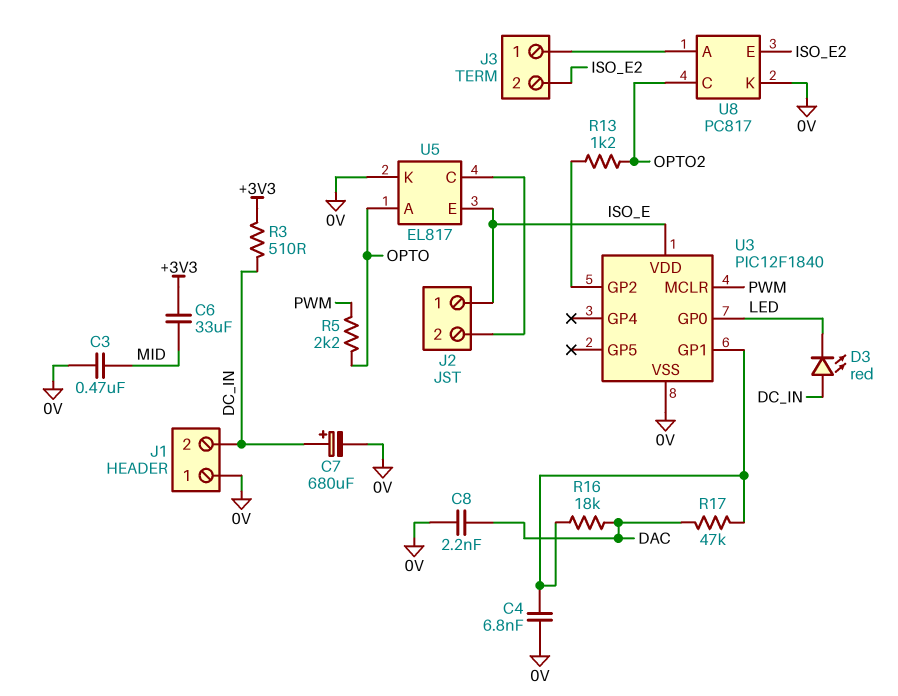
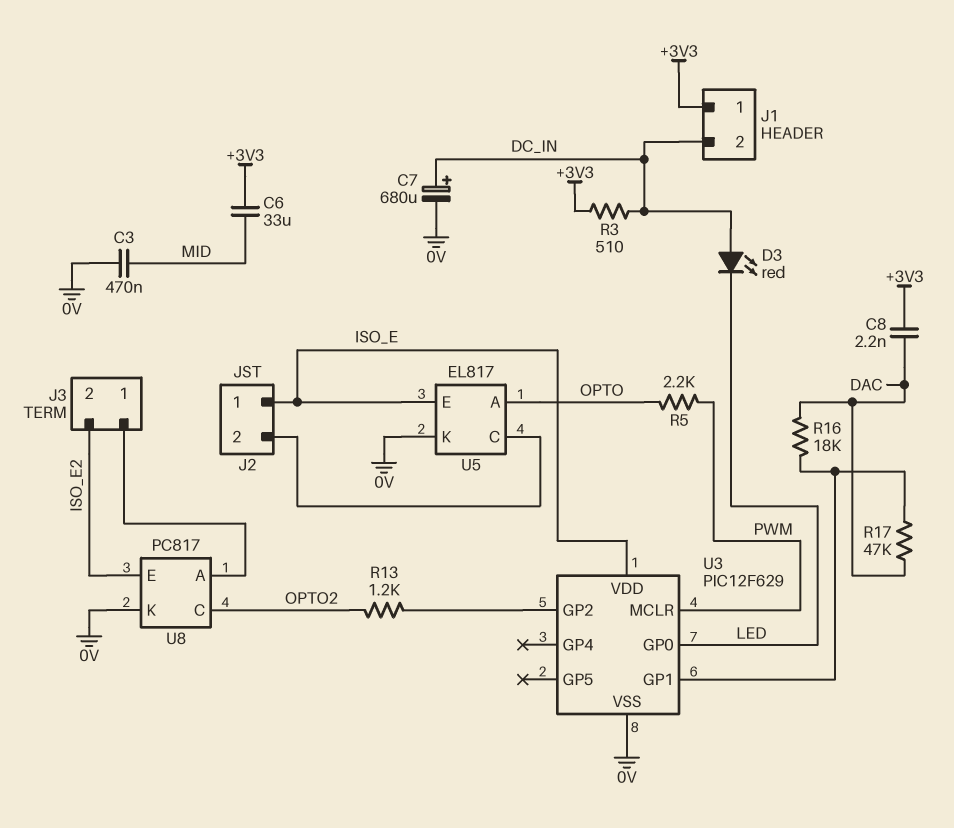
C4: 6.8nF (0V, U3/GP1) -> none
C8: 2.2nF (0V, DAC) -> 2.2nF (+3V3, DAC)
J1 pin 1: 0V -> +3V3
U3: PIC12F1840 -> PIC12F629

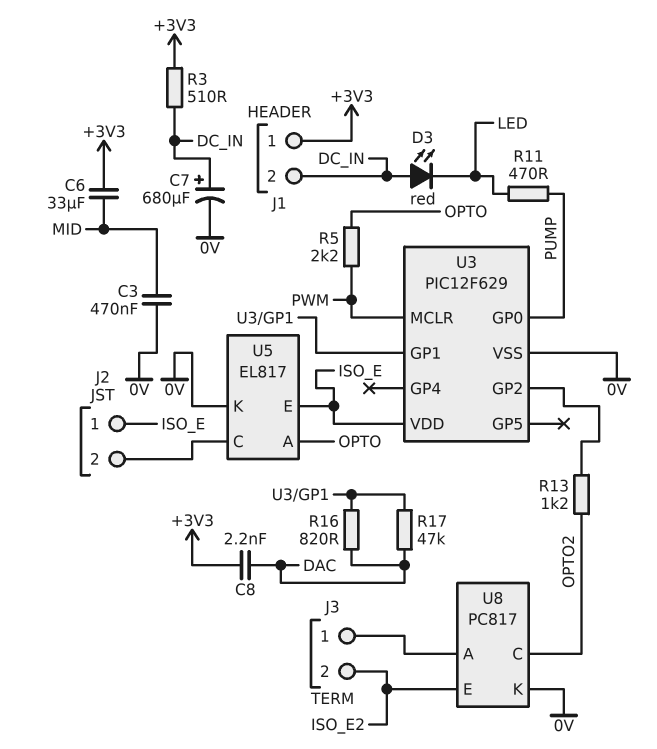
R11: none -> 470 (LED, PUMP)
R16: 18k (DAC, U3/GP1) -> 820 (DAC, U3/GP1)
U3 pin GP0: LED -> PUMP

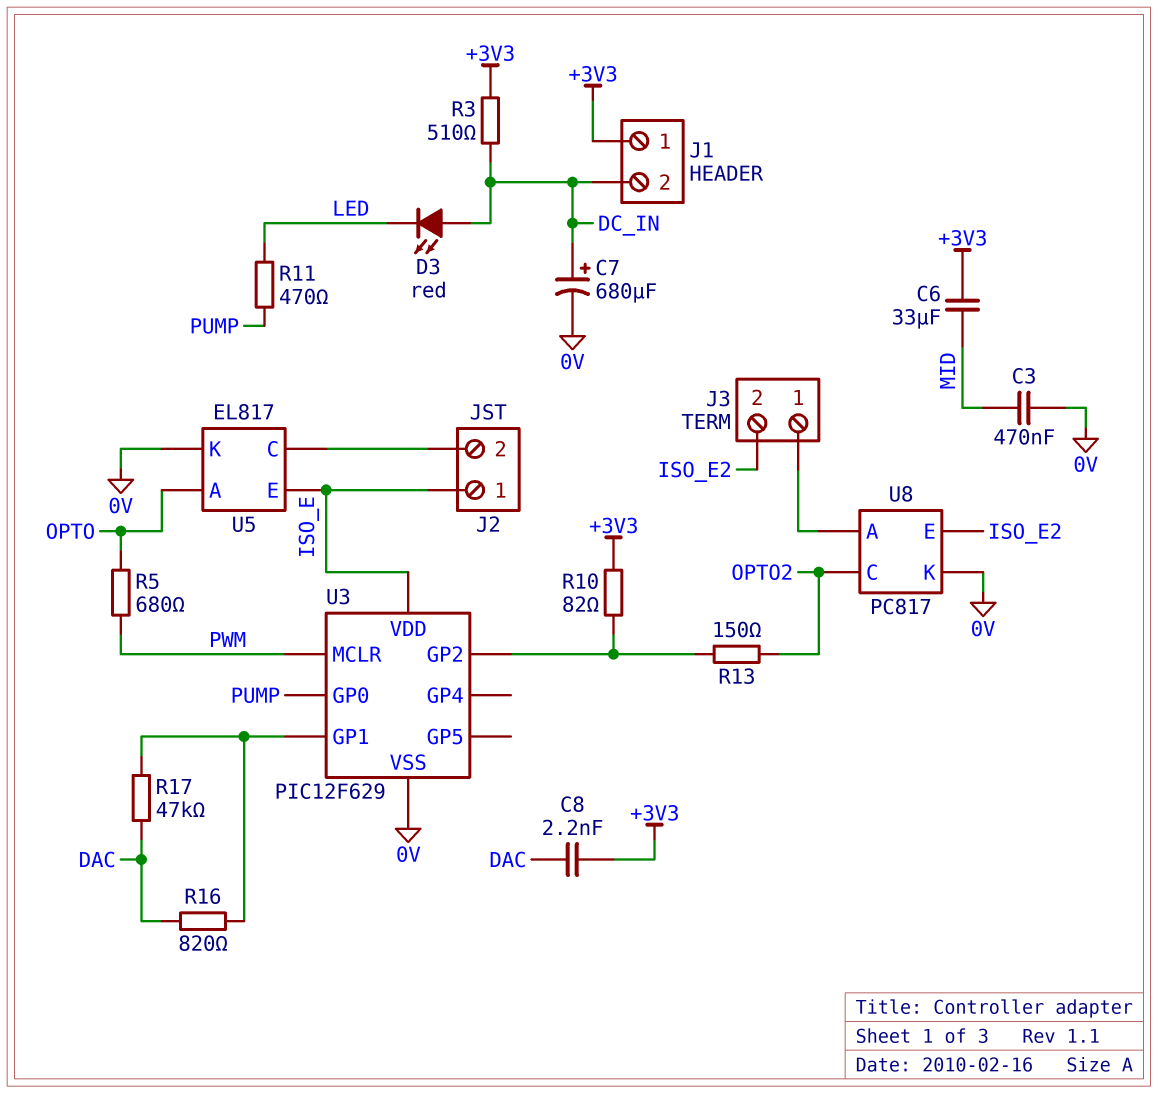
R5: 2.2k (OPTO, PWM) -> 680 (OPTO, PWM)
R10: none -> 82 (+3V3, U3/GP2)
R13: 1.2k (OPTO2, U3/GP2) -> 150 (OPTO2, U3/GP2)

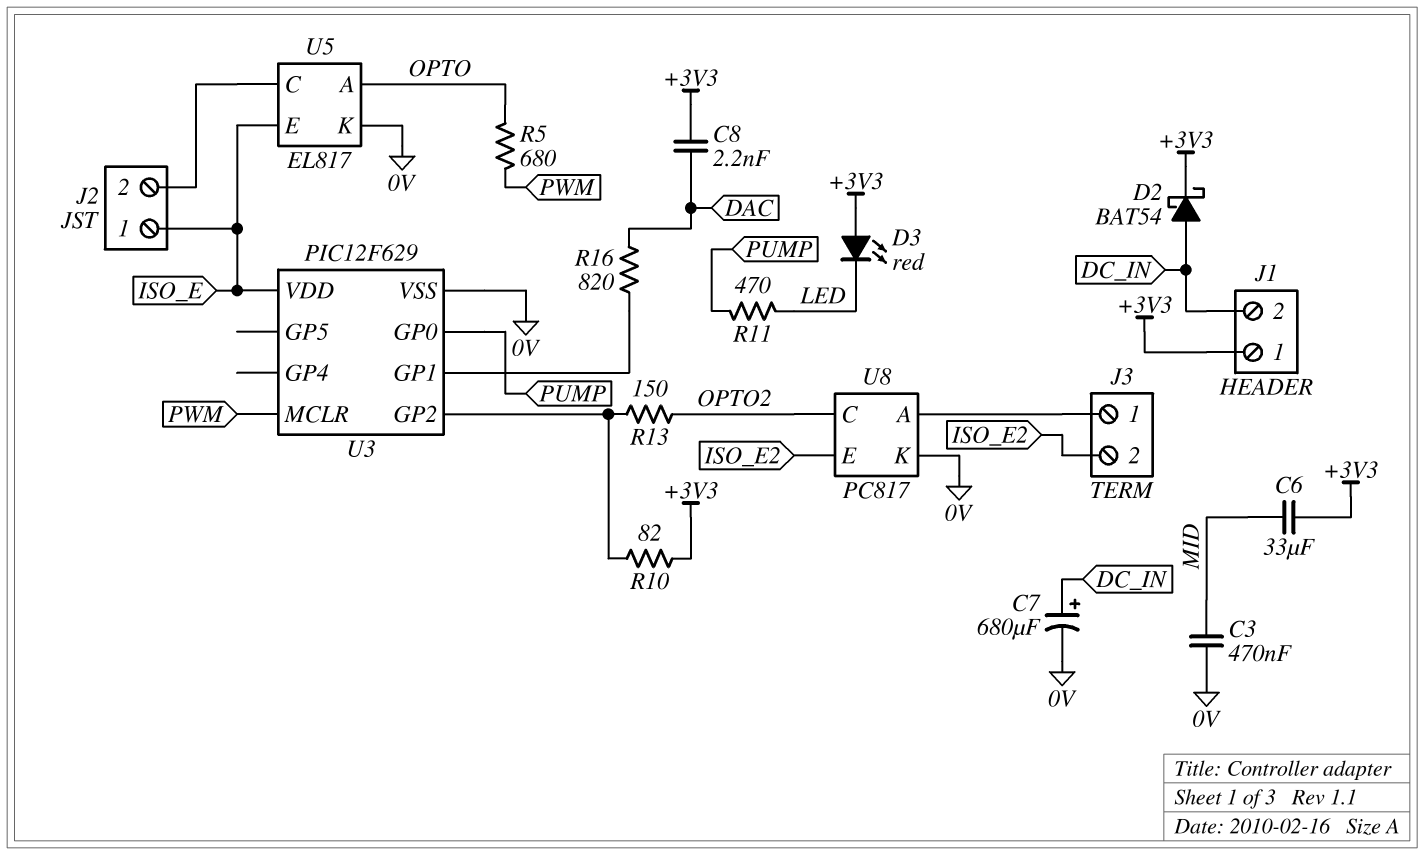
D2: none -> schottky BAT54 (A DC_IN, K +3V3)
D3: LED red (A DC_IN, K LED) -> LED red (A +3V3, K LED)
R3: 510 (+3V3, DC_IN) -> none
R17: 47k (DAC, U3/GP1) -> none

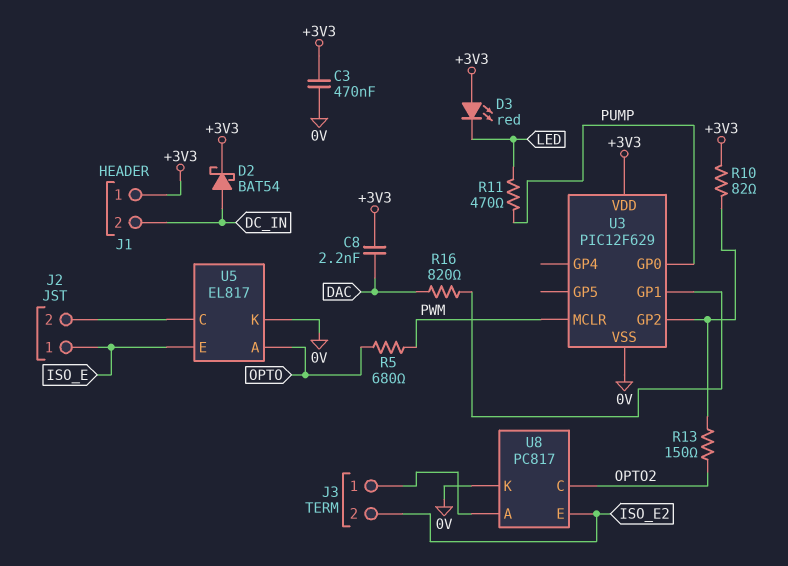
C3: 470nF (0V, MID) -> 470nF (+3V3, 0V)
C6: 33uF (+3V3, MID) -> none
C7: 680uF (plus DC_IN, minus 0V) -> none
U3 pin VDD: ISO_E -> +3V3

